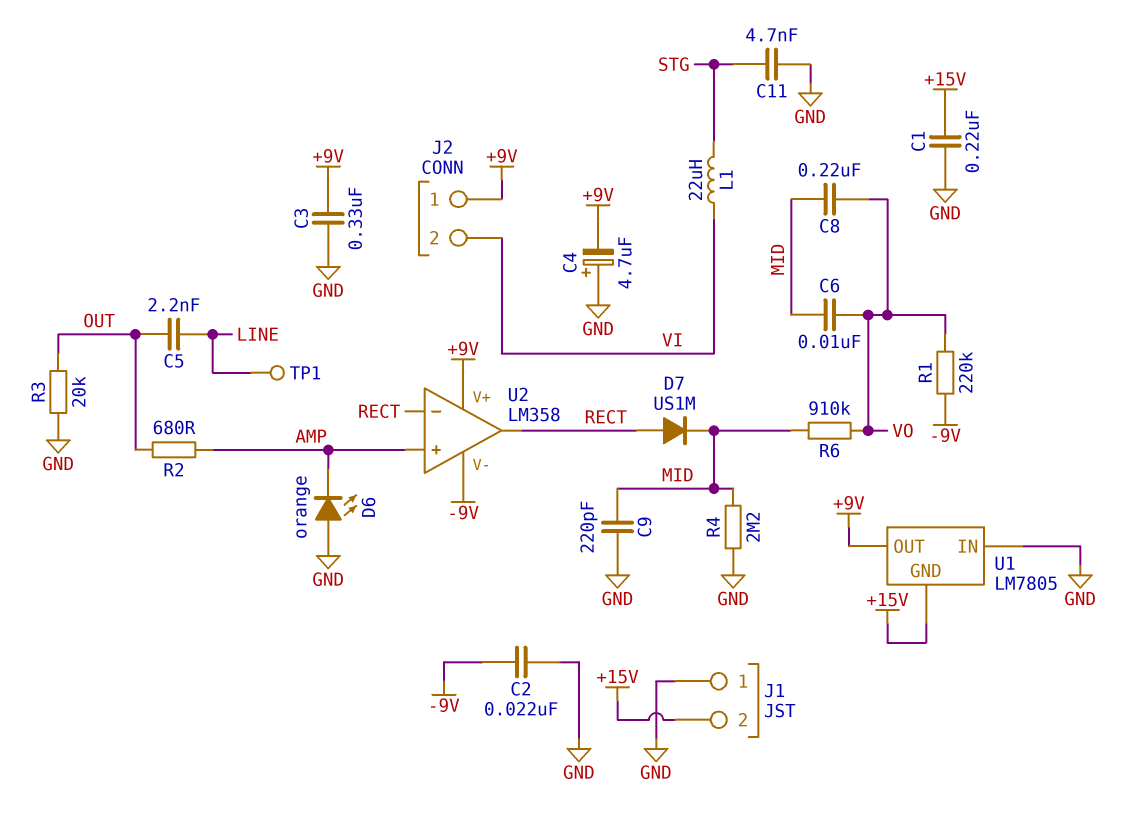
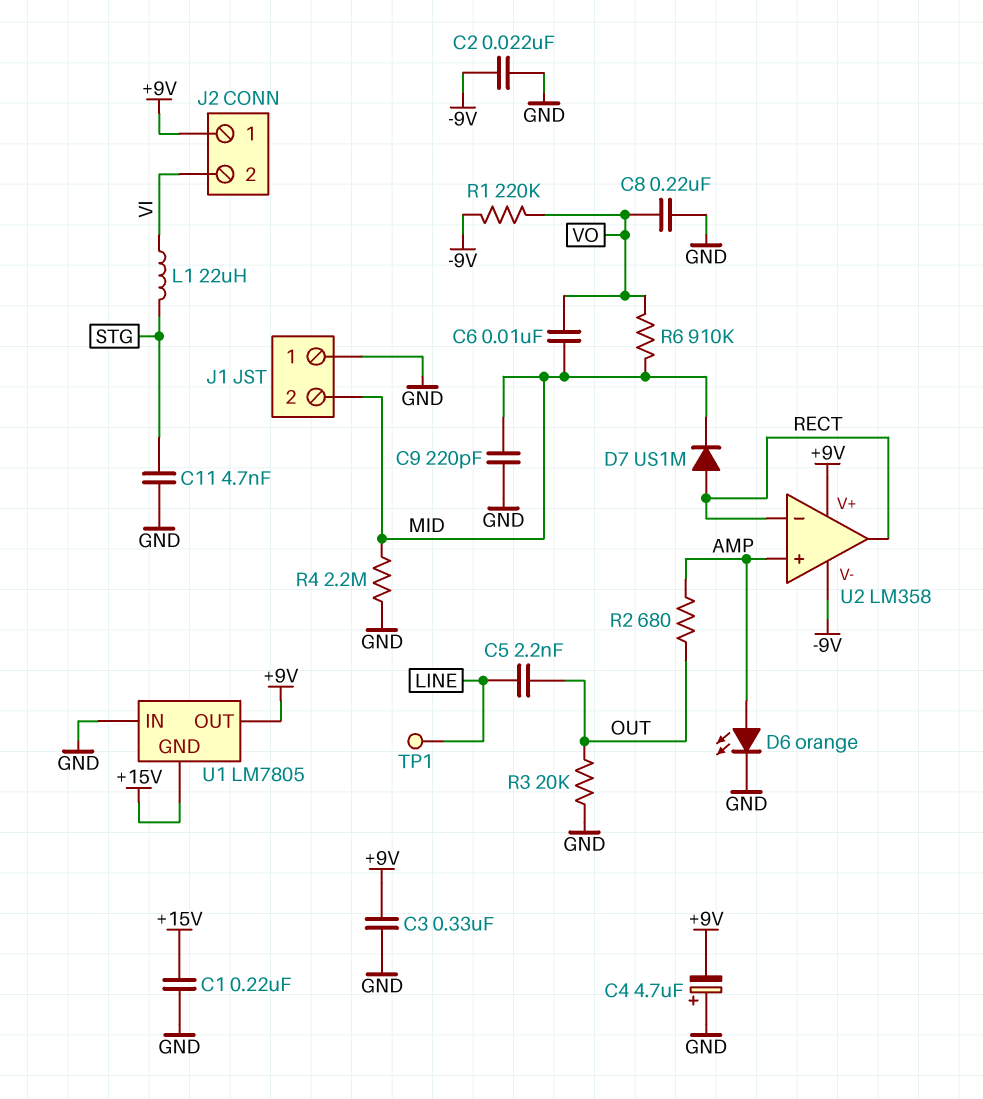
C8: 220nF (MID, VO) -> 220nF (GND, VO)
D6: LED orange (A GND, K AMP) -> LED orange (A AMP, K GND)
J1 pin 2: +15V -> MID

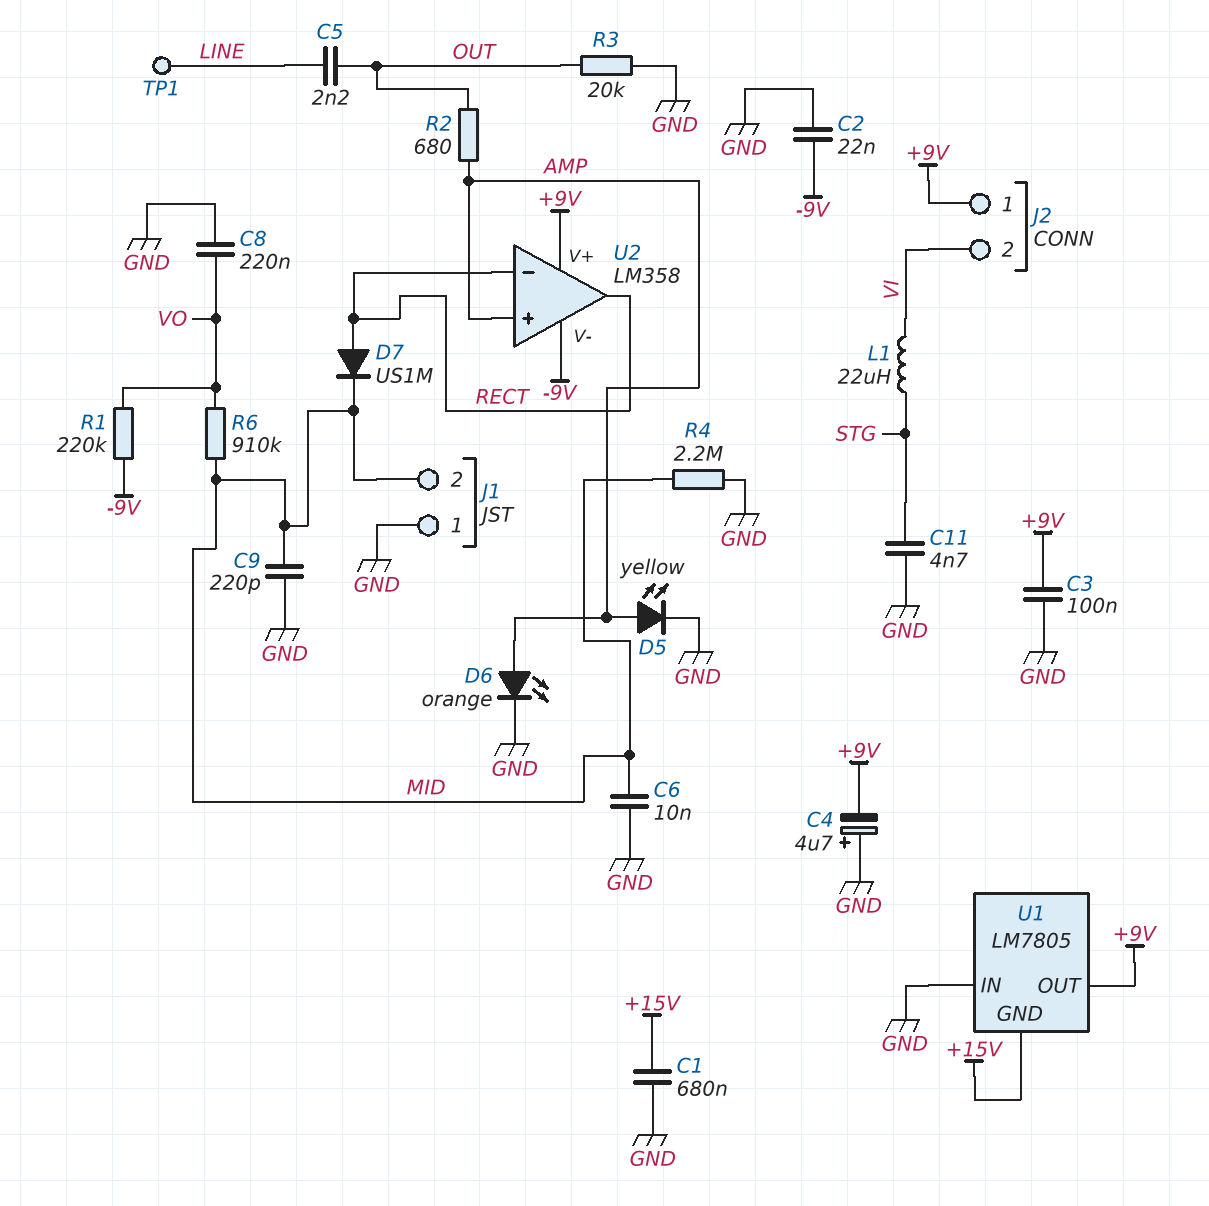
C1: 220nF (+15V, GND) -> 680nF (+15V, GND)
C3: 330nF (+9V, GND) -> 100nF (+9V, GND)
C6: 10nF (MID, VO) -> 10nF (GND, MID)
D5: none -> LED yellow (A AMP, K GND)

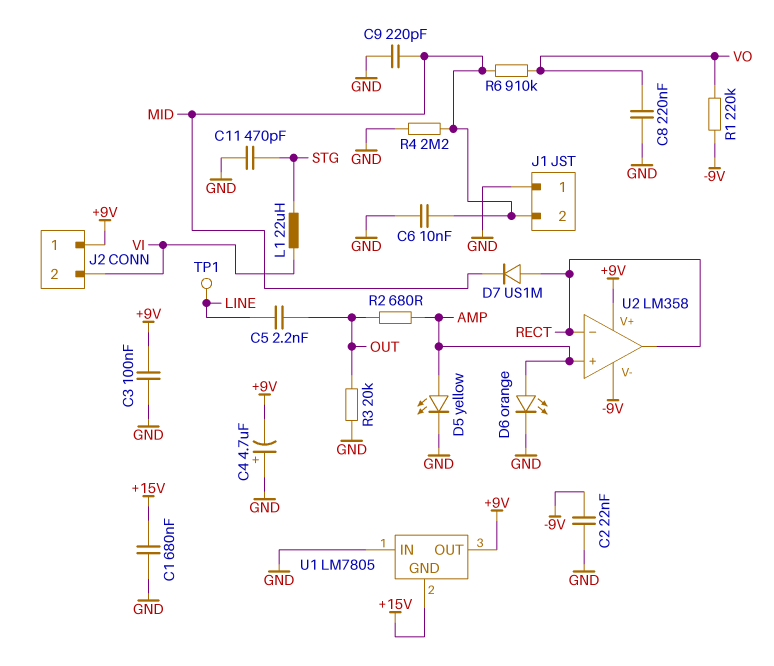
C11: 4.7nF (GND, STG) -> 470pF (GND, STG)

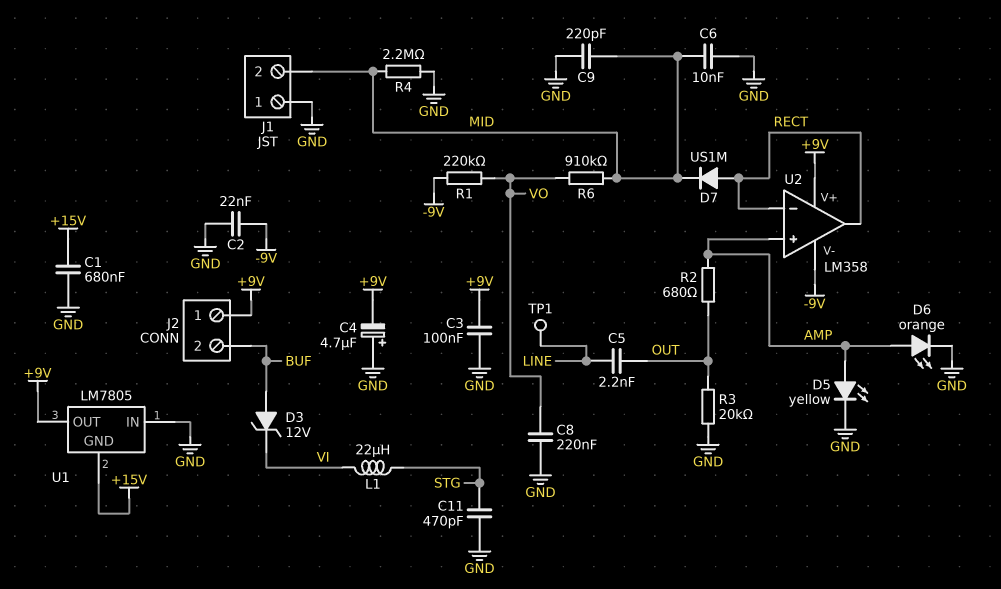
D3: none -> zener 12V (A BUF, K VI)
J2 pin 2: VI -> BUF

